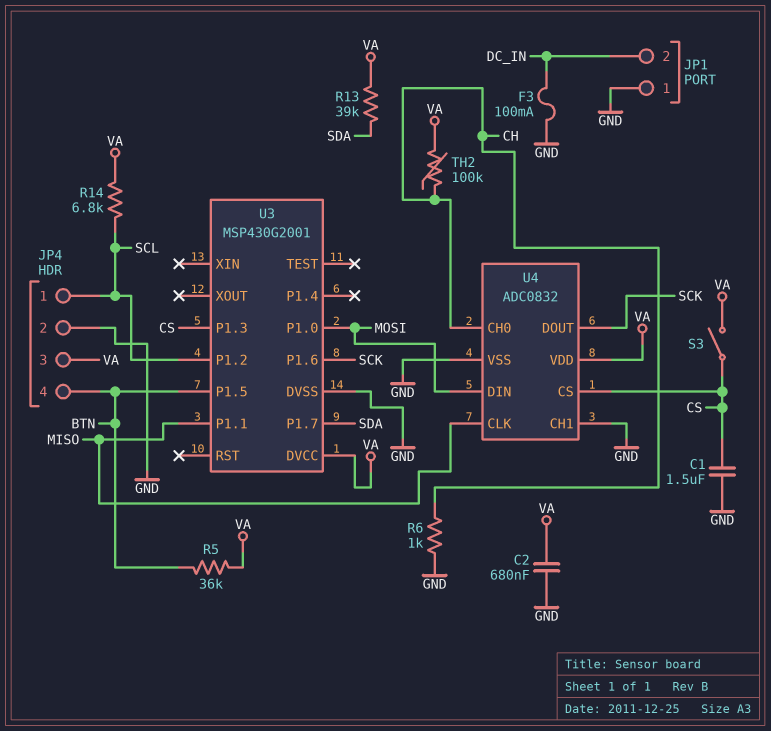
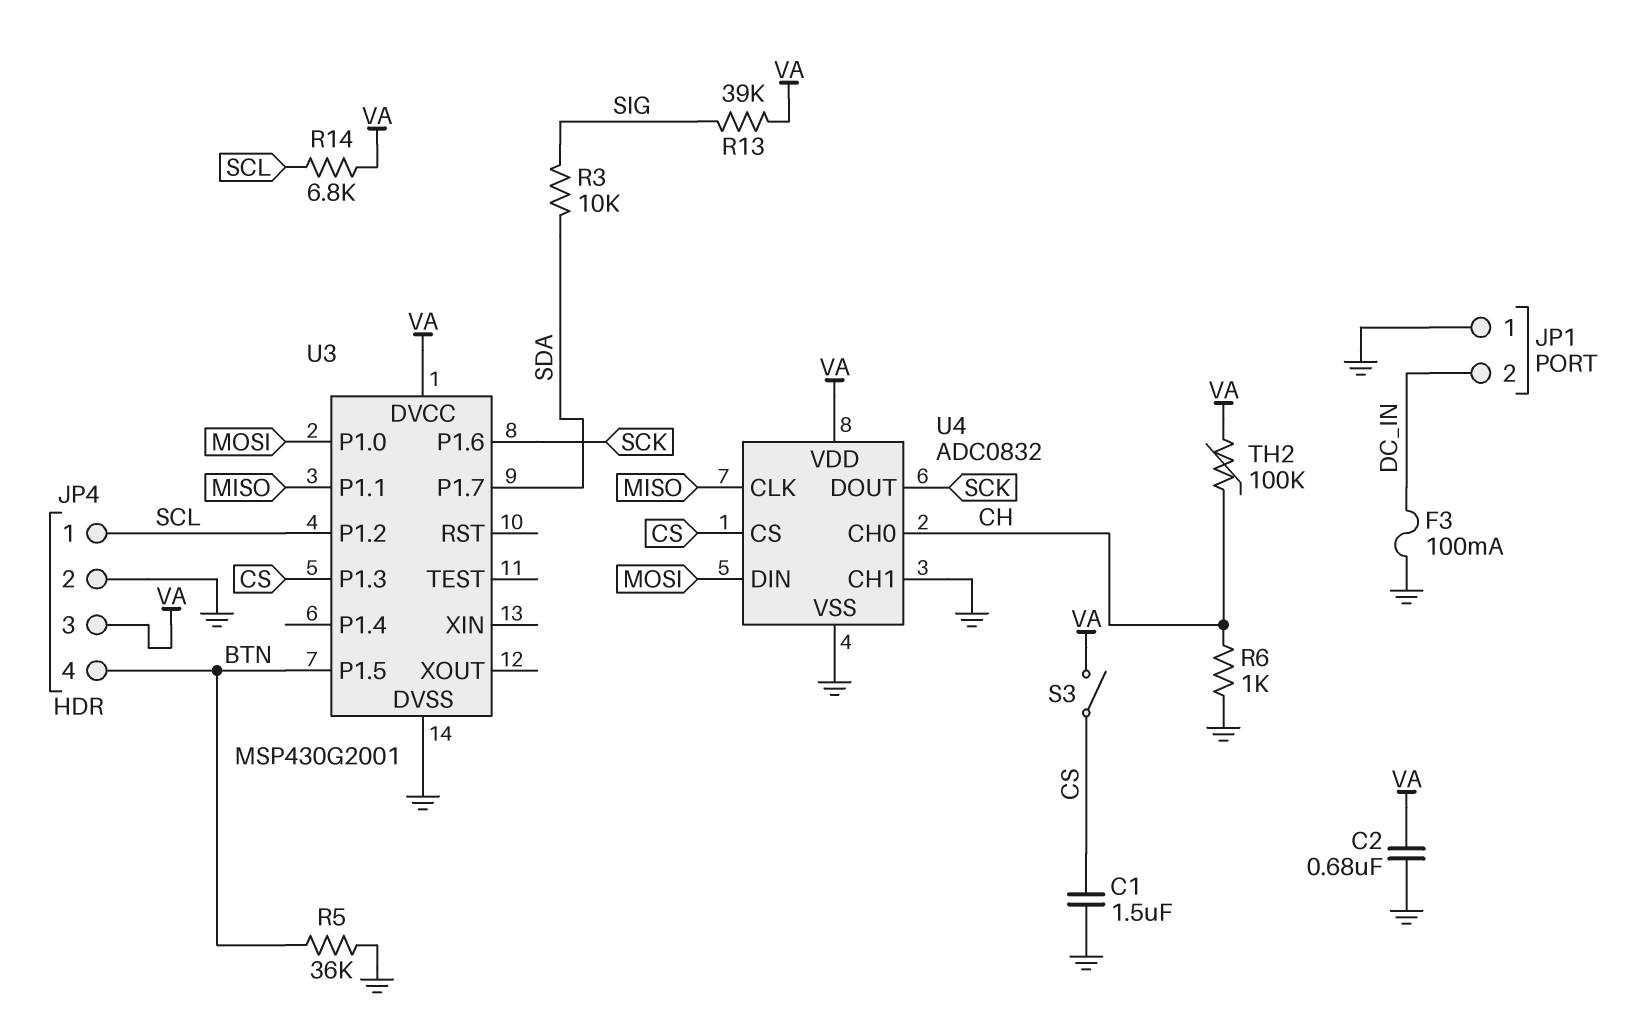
R3: none -> 10k (SDA, SIG)
R5: 36k (BTN, VA) -> 36k (BTN, GND)
R13: 39k (SDA, VA) -> 39k (SIG, VA)

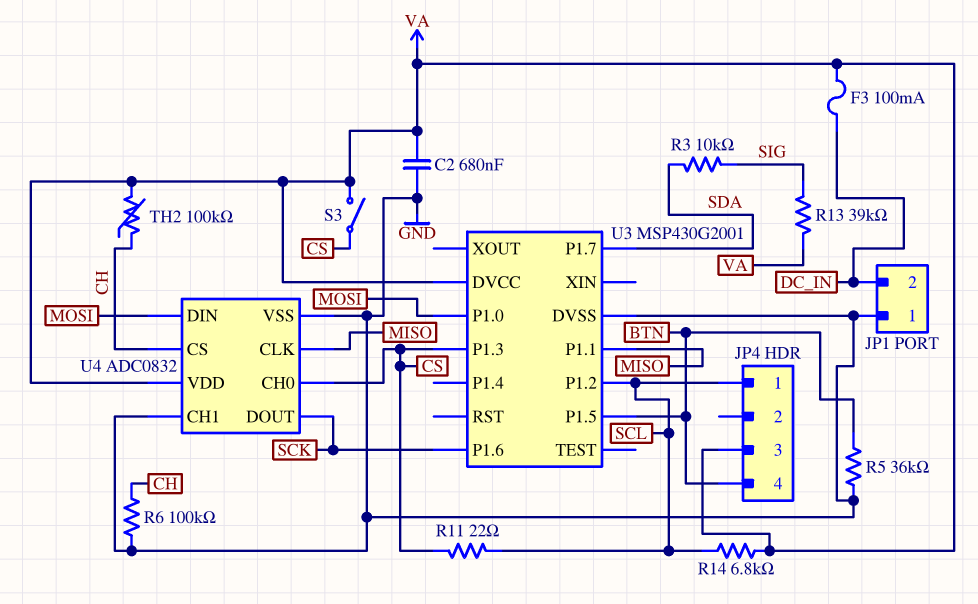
C1: 1.5uF (CS, GND) -> none
F3: 100mA (DC_IN, GND) -> 100mA (DC_IN, VA)
JP4 pin 2: GND -> none
R6: 1k (CH, GND) -> 100k (CH, GND)
R11: none -> 22 (CS, SCL)
U4 pin CH0: CH -> CS
U4 pin CS: CS -> CH

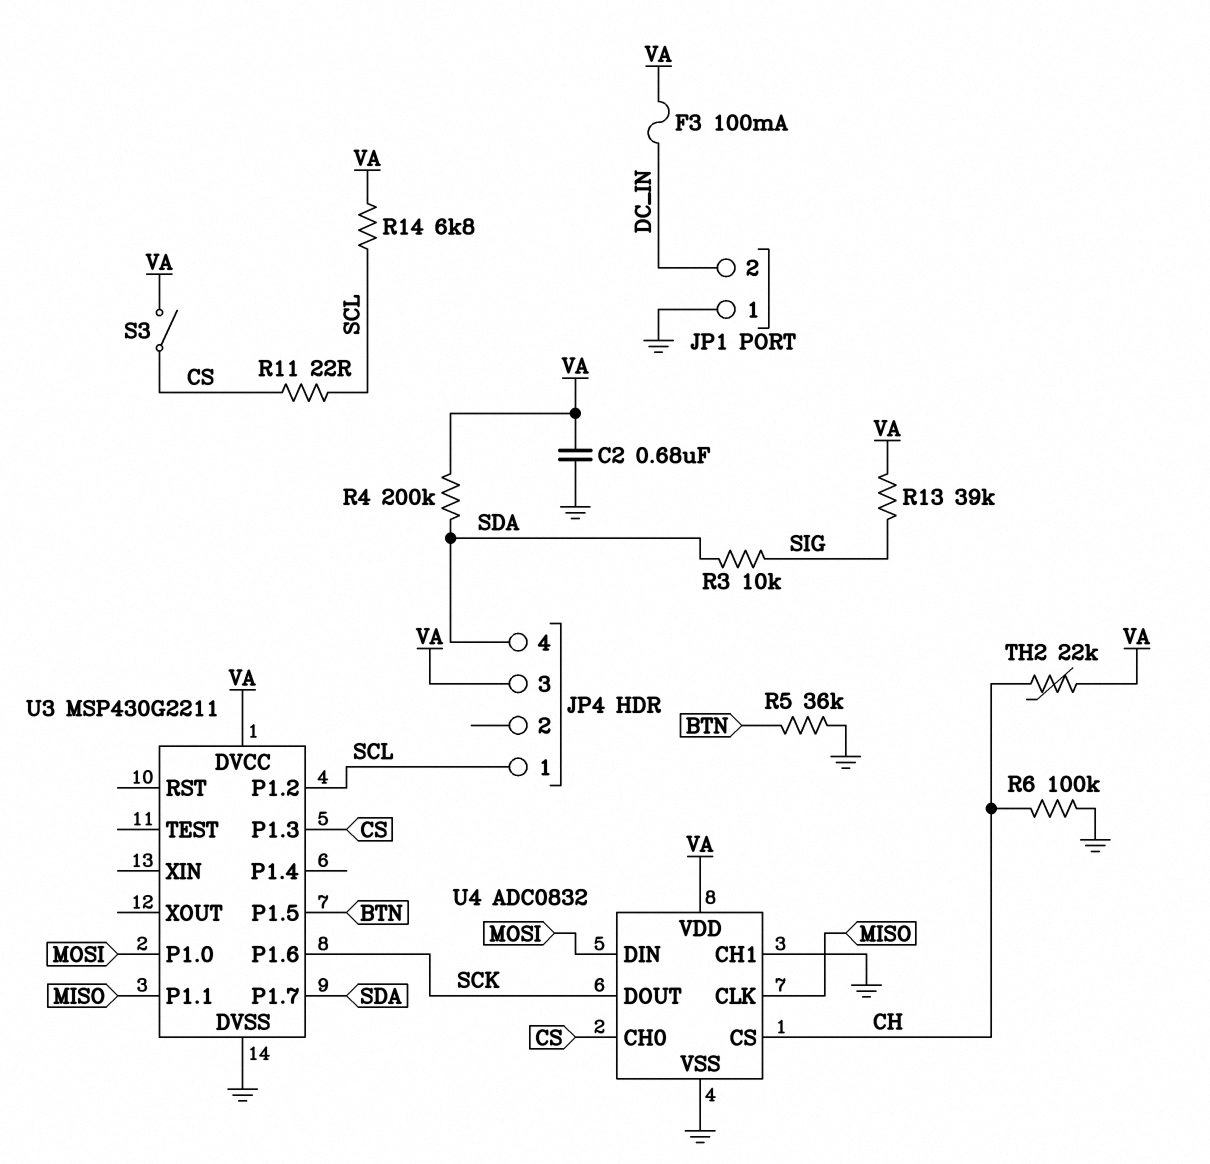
JP4 pin 4: BTN -> SDA
R4: none -> 200k (SDA, VA)
TH2: 100k (CH, VA) -> 22k (CH, VA)
U3: MSP430G2001 -> MSP430G2211

